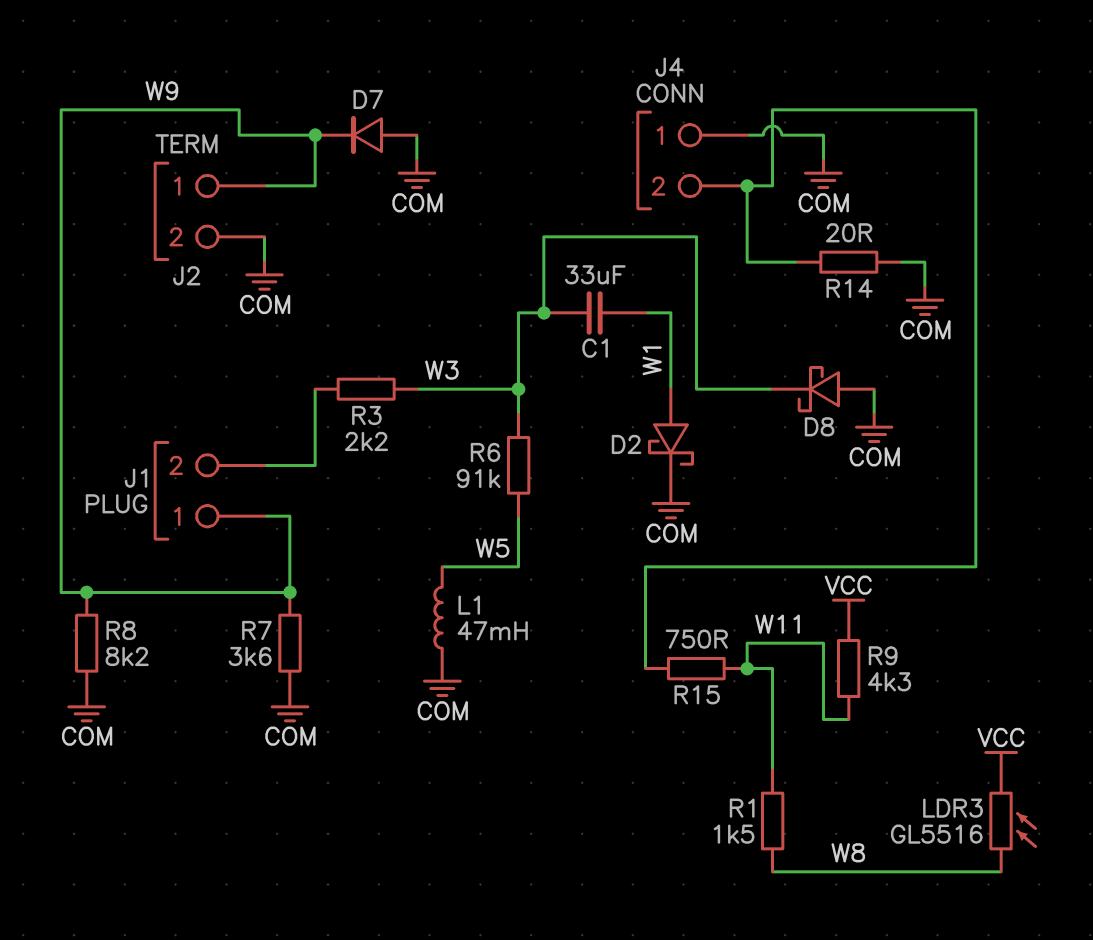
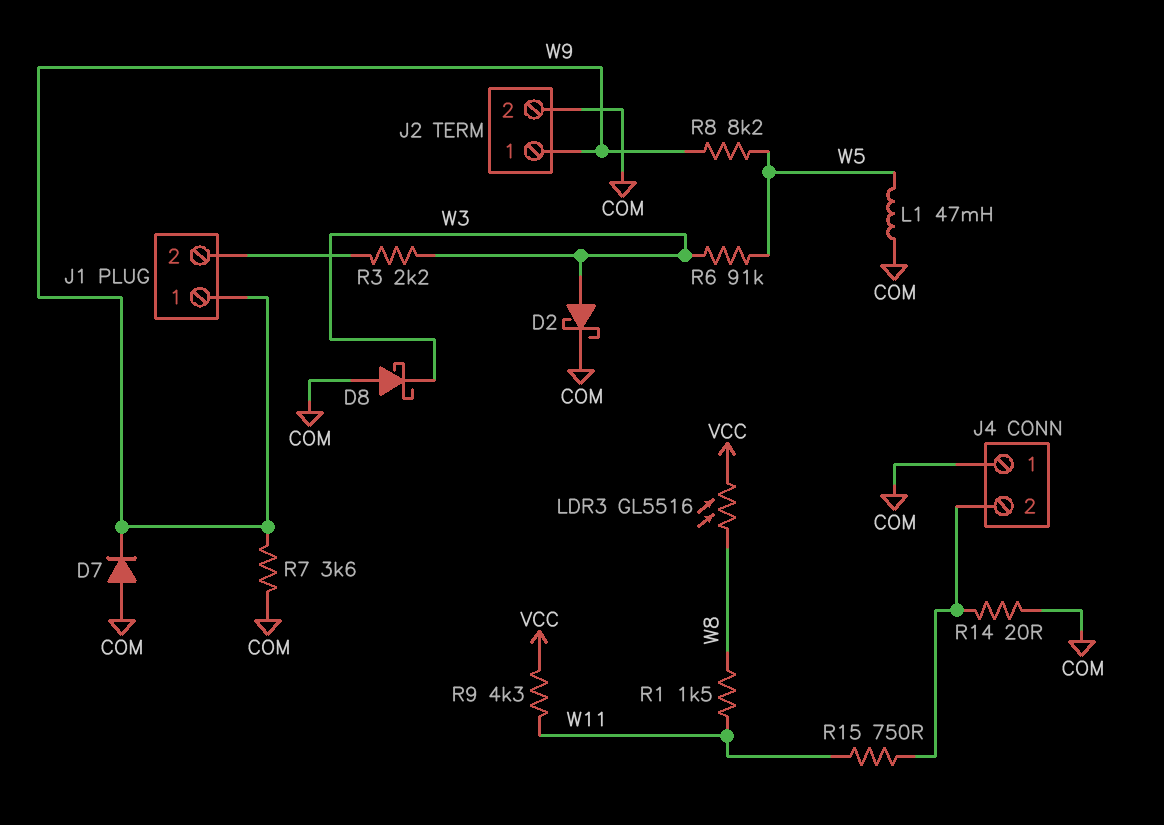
C1: 33uF (W1, W3) -> none
D2: schottky (A W1, K COM) -> schottky (A W3, K COM)
R8: 8.2k (COM, W9) -> 8.2k (W5, W9)

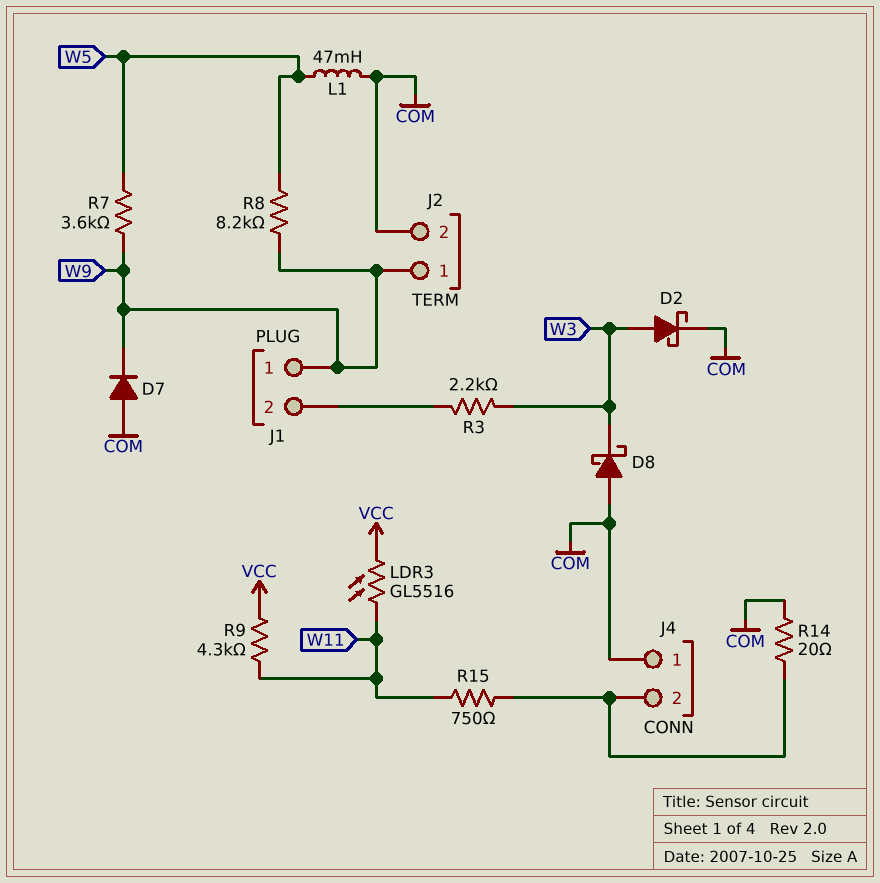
LDR3: GL5516 (VCC, W8) -> GL5516 (VCC, W11)
R1: 1.5k (W8, W11) -> none
R6: 91k (W3, W5) -> none
R7: 3.6k (COM, W9) -> 3.6k (W5, W9)

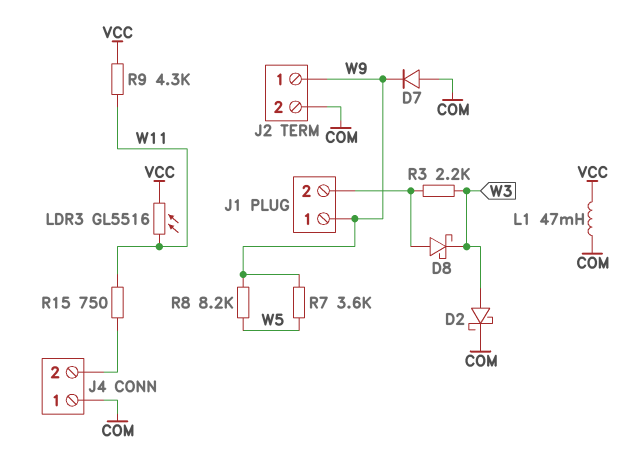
D8: schottky (A COM, K W3) -> schottky (A J1/2, K W3)
L1: 47mH (COM, W5) -> 47mH (COM, VCC)
R14: 20 (COM, J4/2) -> none

